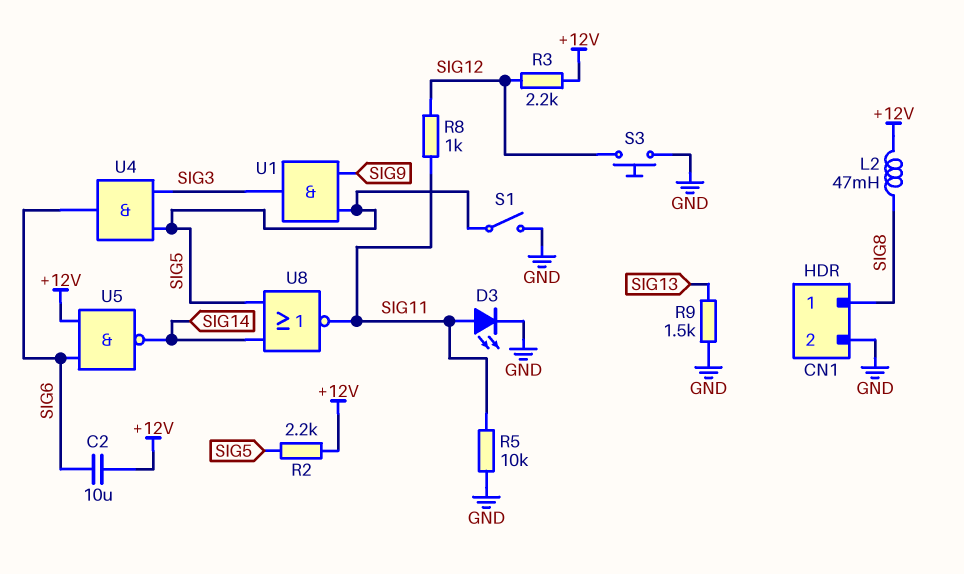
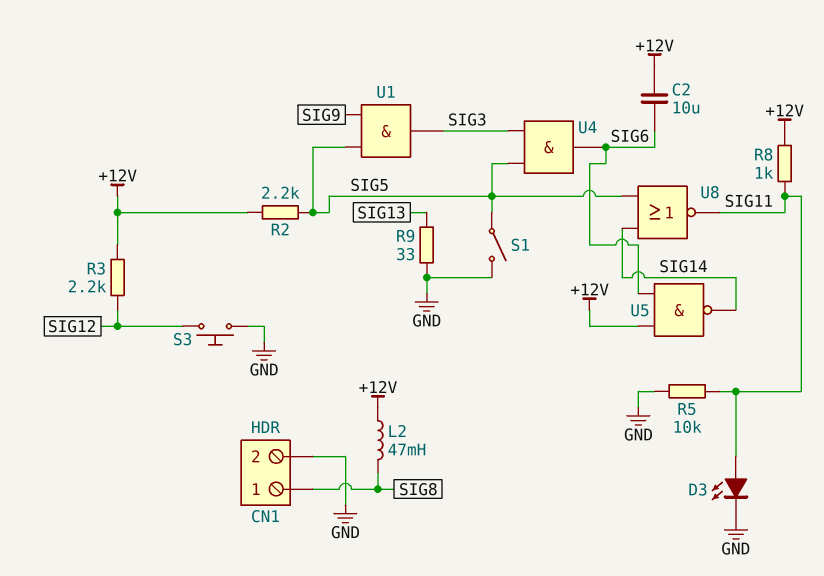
R8: 1k (SIG11, SIG12) -> 1k (+12V, SIG11)
R9: 1.5k (GND, SIG13) -> 33 (GND, SIG13)

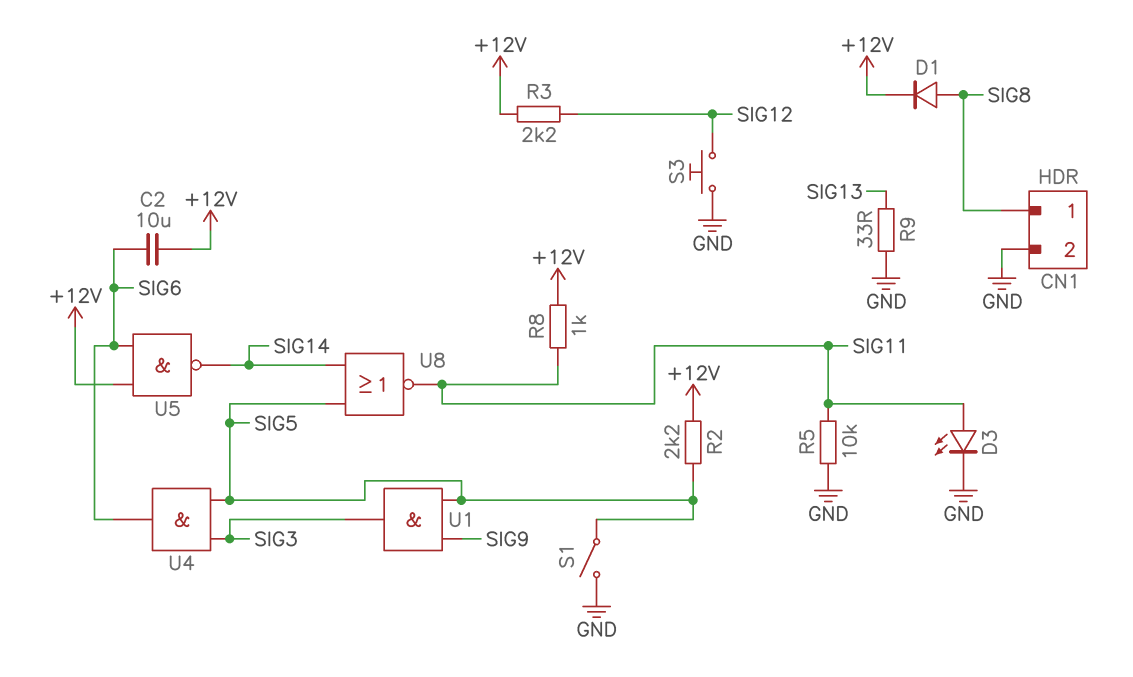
D1: none -> diode (A SIG8, K +12V)
L2: 47mH (+12V, SIG8) -> none

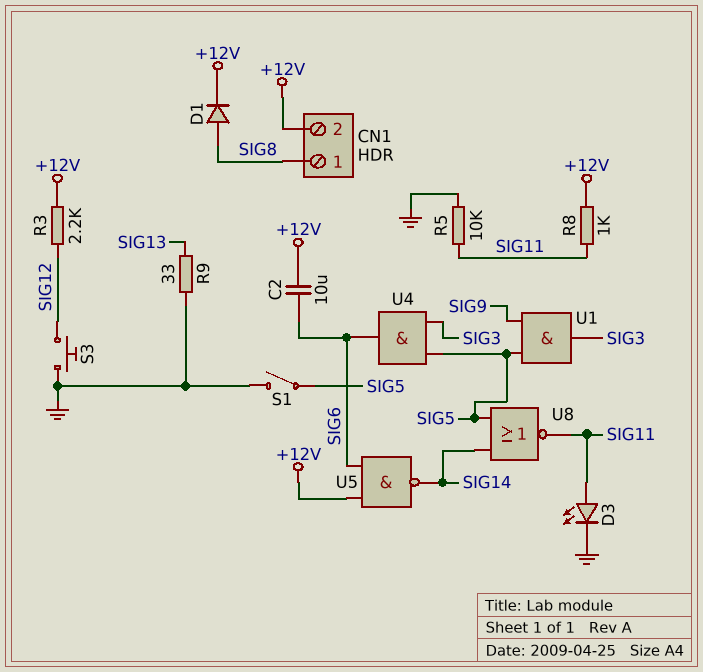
CN1 pin 2: GND -> +12V
R2: 2.2k (+12V, SIG5) -> none

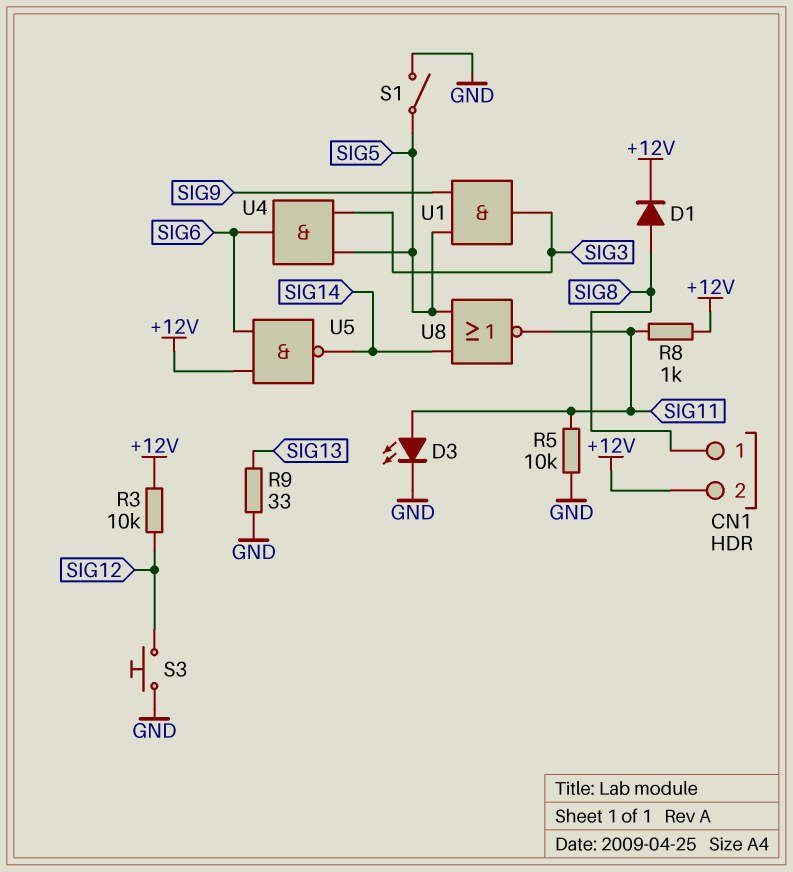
C2: 10uF (+12V, SIG6) -> none
R3: 2.2k (+12V, SIG12) -> 10k (+12V, SIG12)

